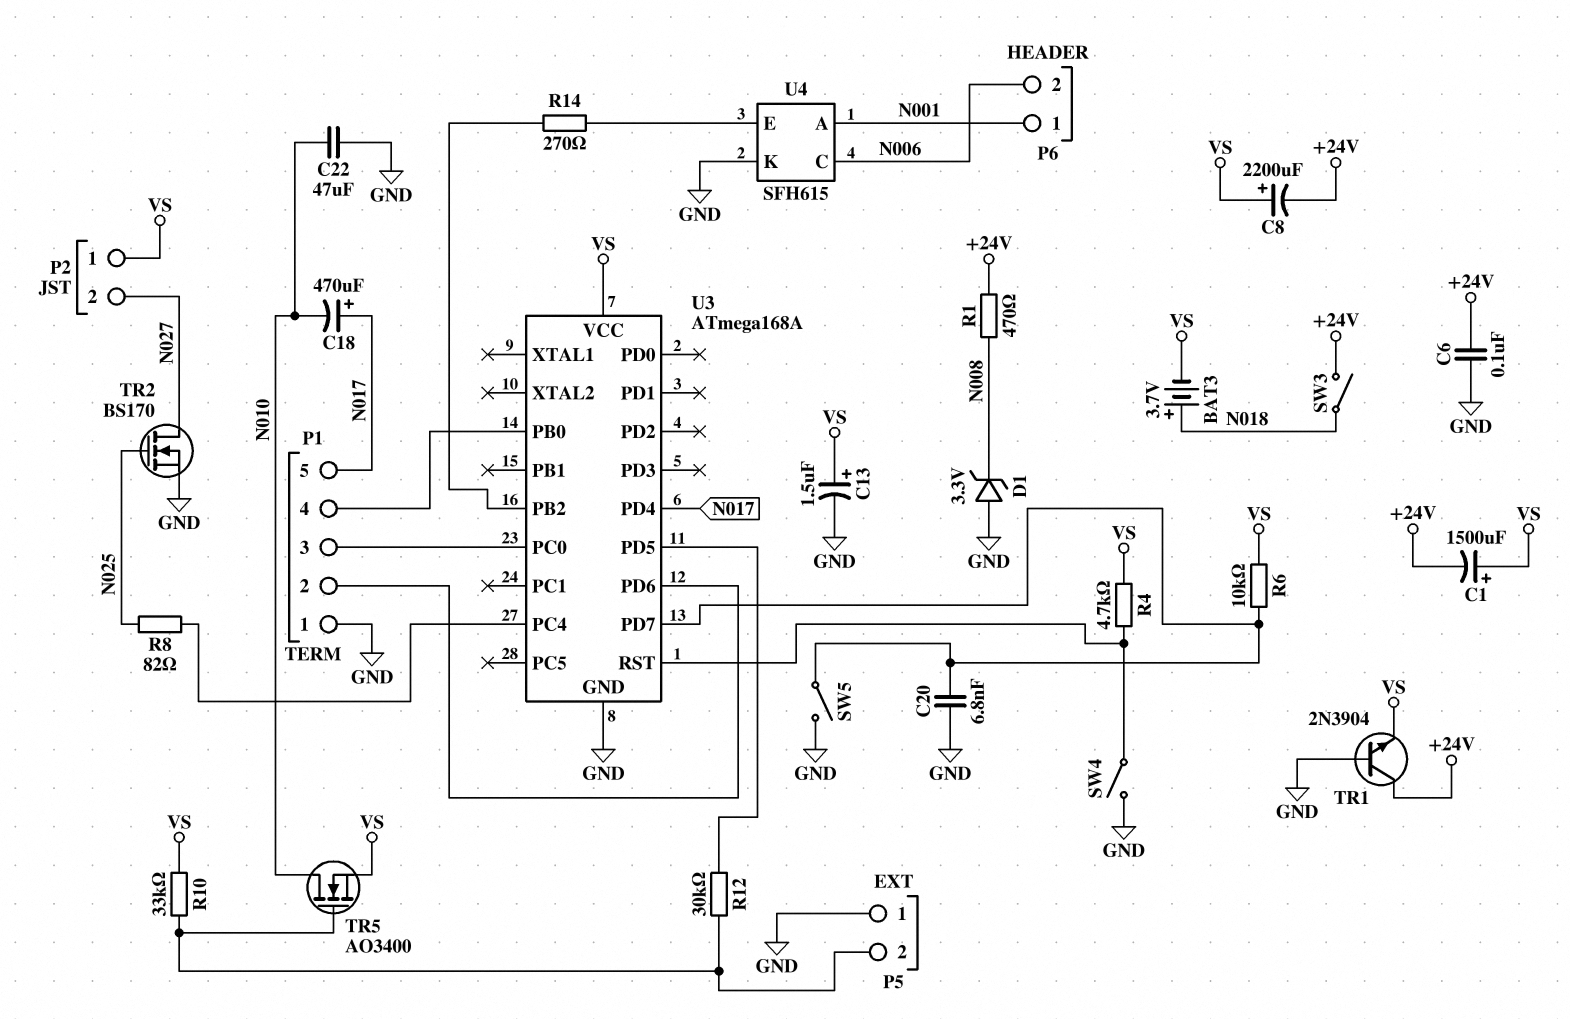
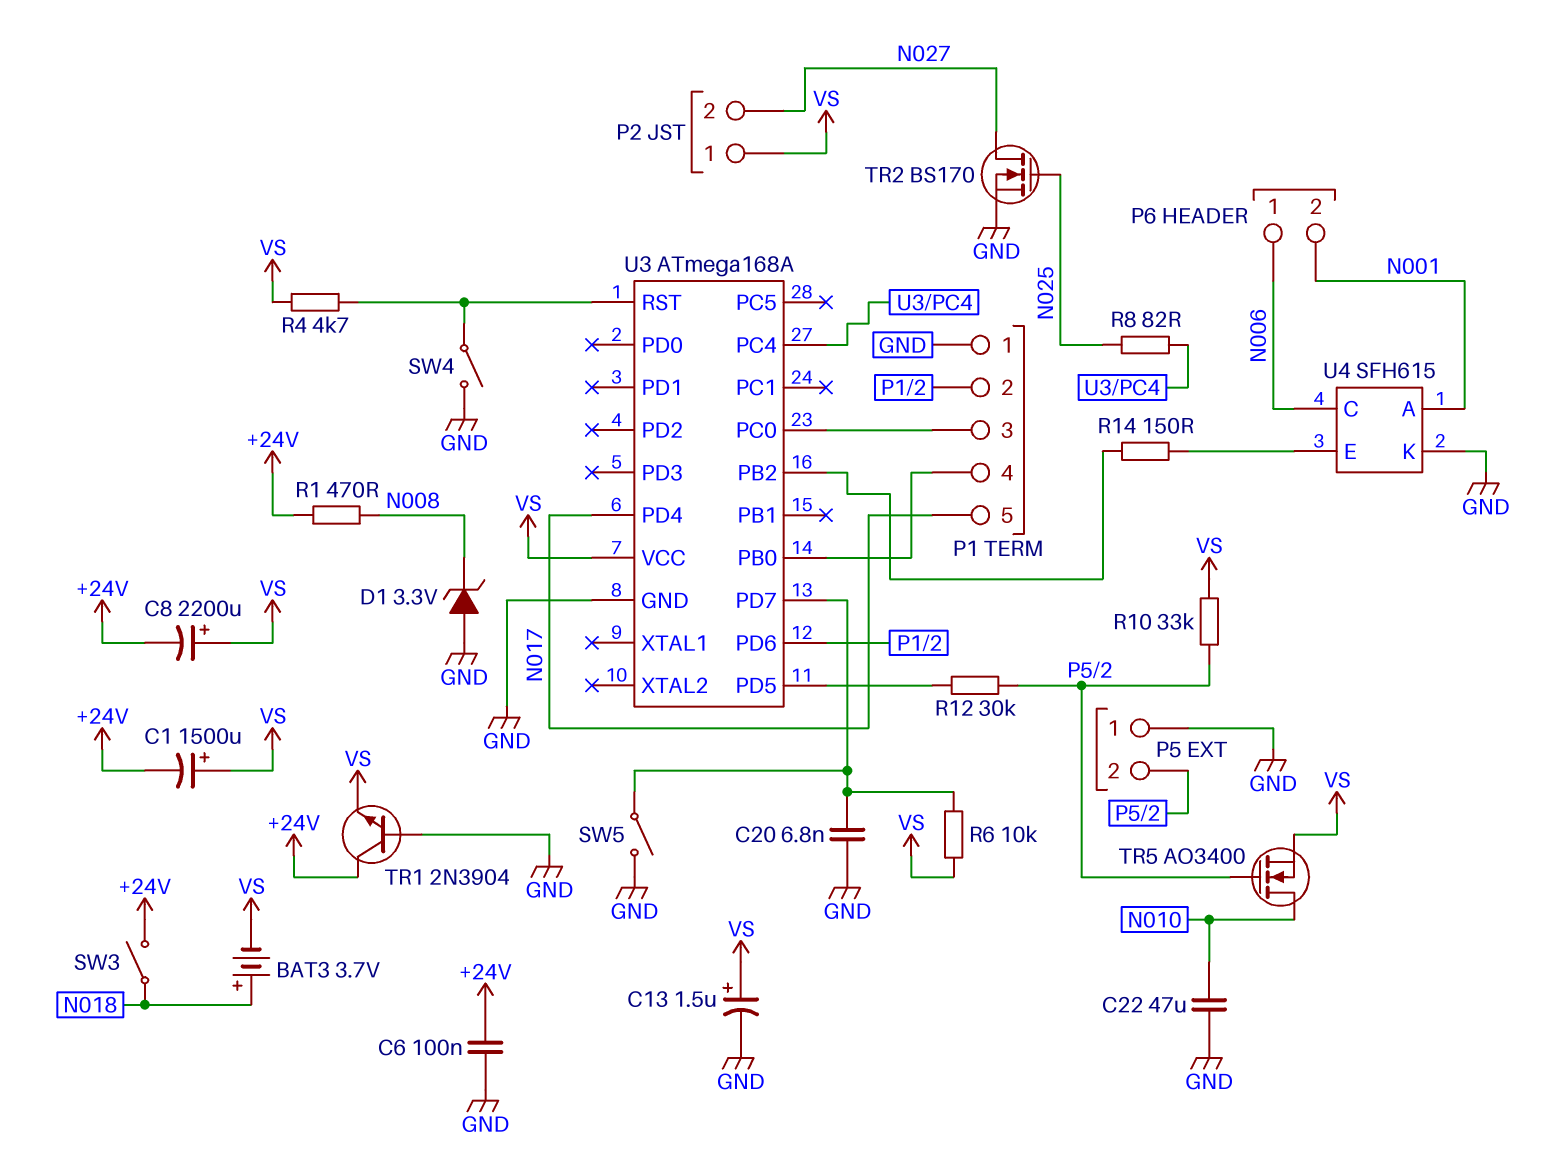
C18: 470uF (plus N017, minus N010) -> none
P6 pin 1: N001 -> N006
P6 pin 2: N006 -> N001
R14: 270 (U3/PB2, U4/E) -> 150 (U3/PB2, U4/E)

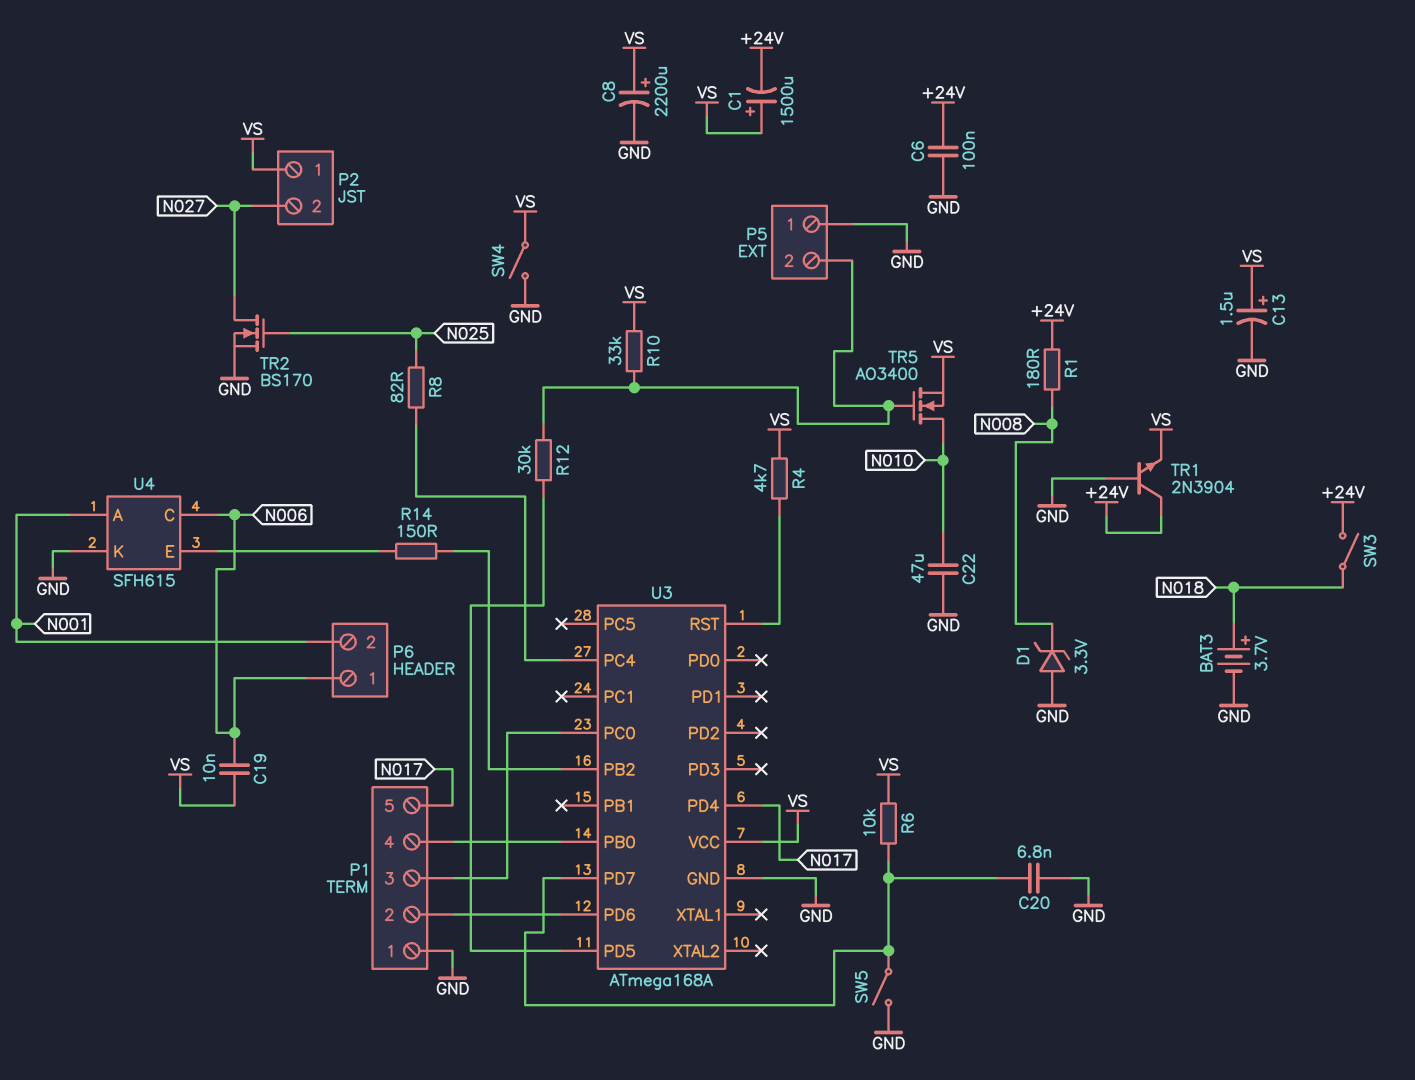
BAT3: 3.7V (plus N018, minus VS) -> 3.7V (plus N018, minus GND)
C8: 2200uF (plus VS, minus +24V) -> 2200uF (plus VS, minus GND)
C19: none -> 10nF (N006, VS)
R1: 470 (+24V, N008) -> 180 (+24V, N008)
SW4: switch (GND, U3/RST) -> switch (GND, VS)

